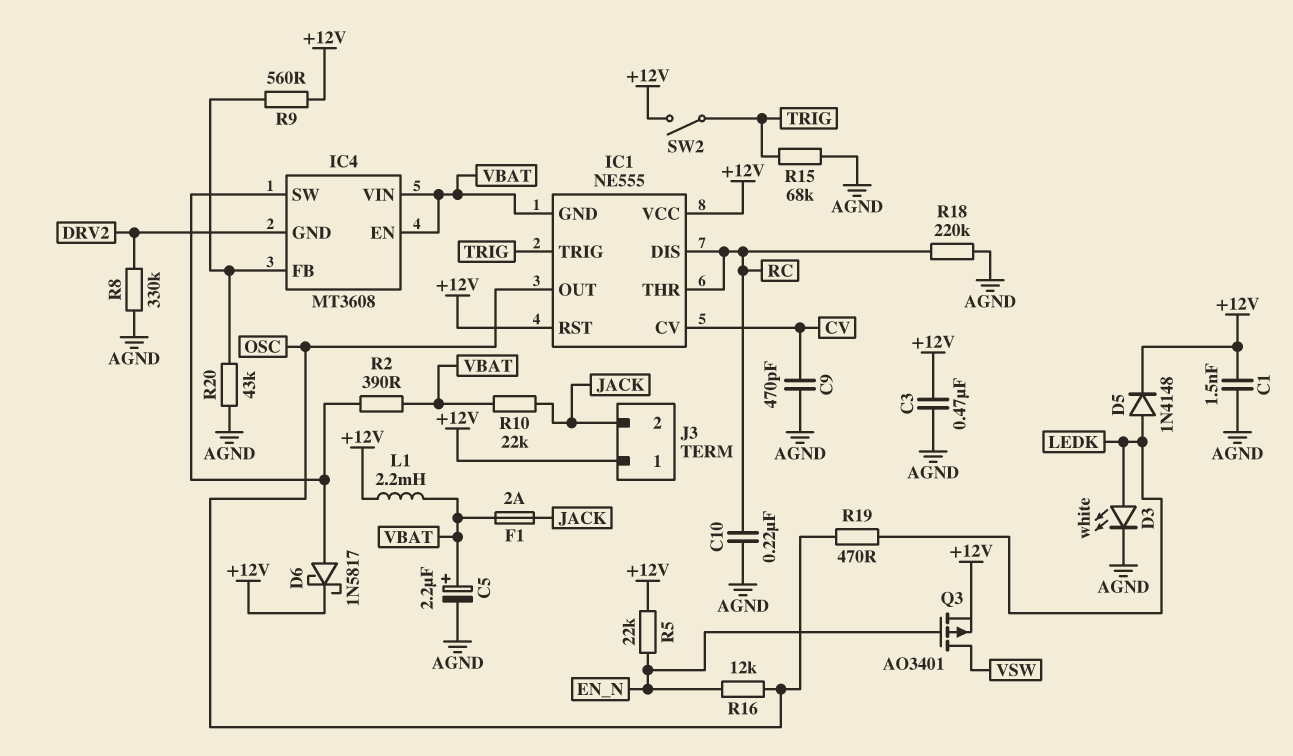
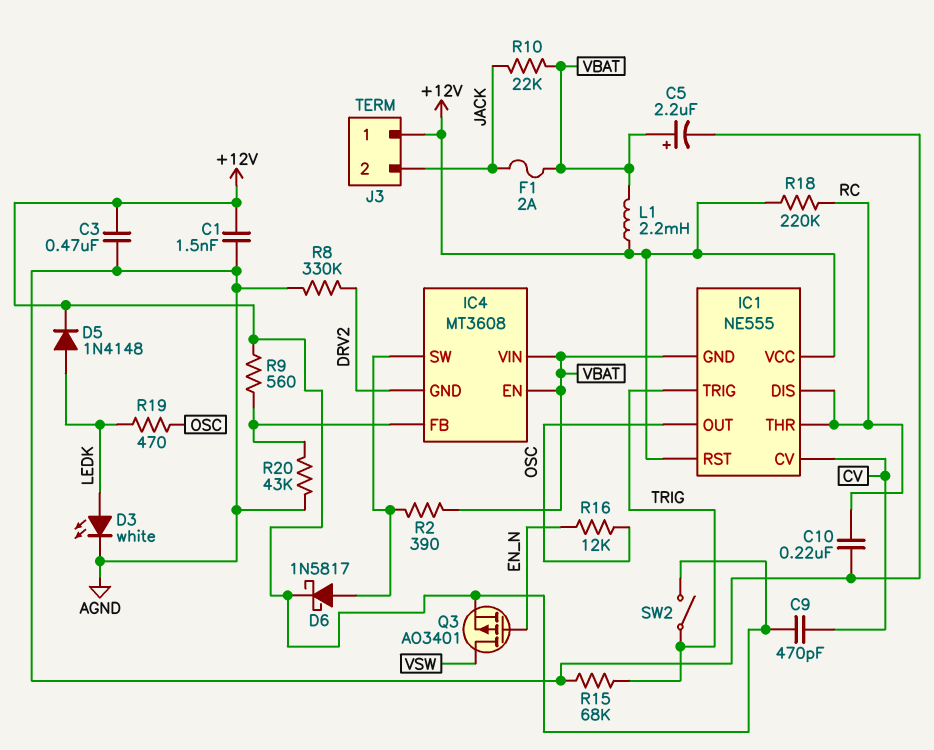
C9: 470pF (AGND, CV) -> 470pF (+12V, CV)
R5: 22k (+12V, EN_N) -> none
R18: 220k (AGND, RC) -> 220k (+12V, RC)

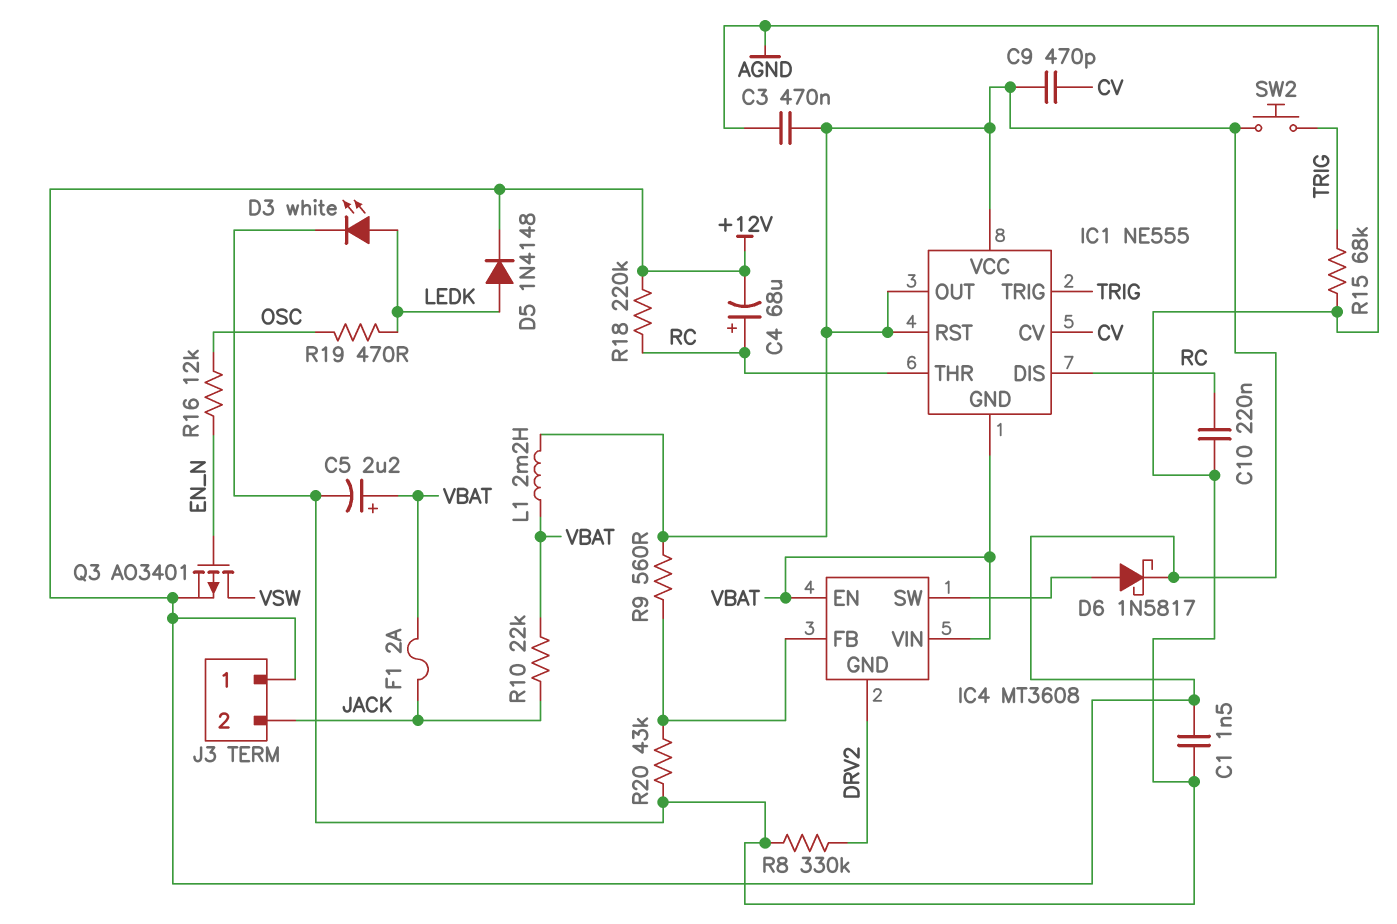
C4: none -> 68uF (plus RC, minus +12V)
IC1 pin OUT: OSC -> +12V
R2: 390 (IC4/SW, VBAT) -> none
SW2: switch (+12V, TRIG) -> button (+12V, TRIG)

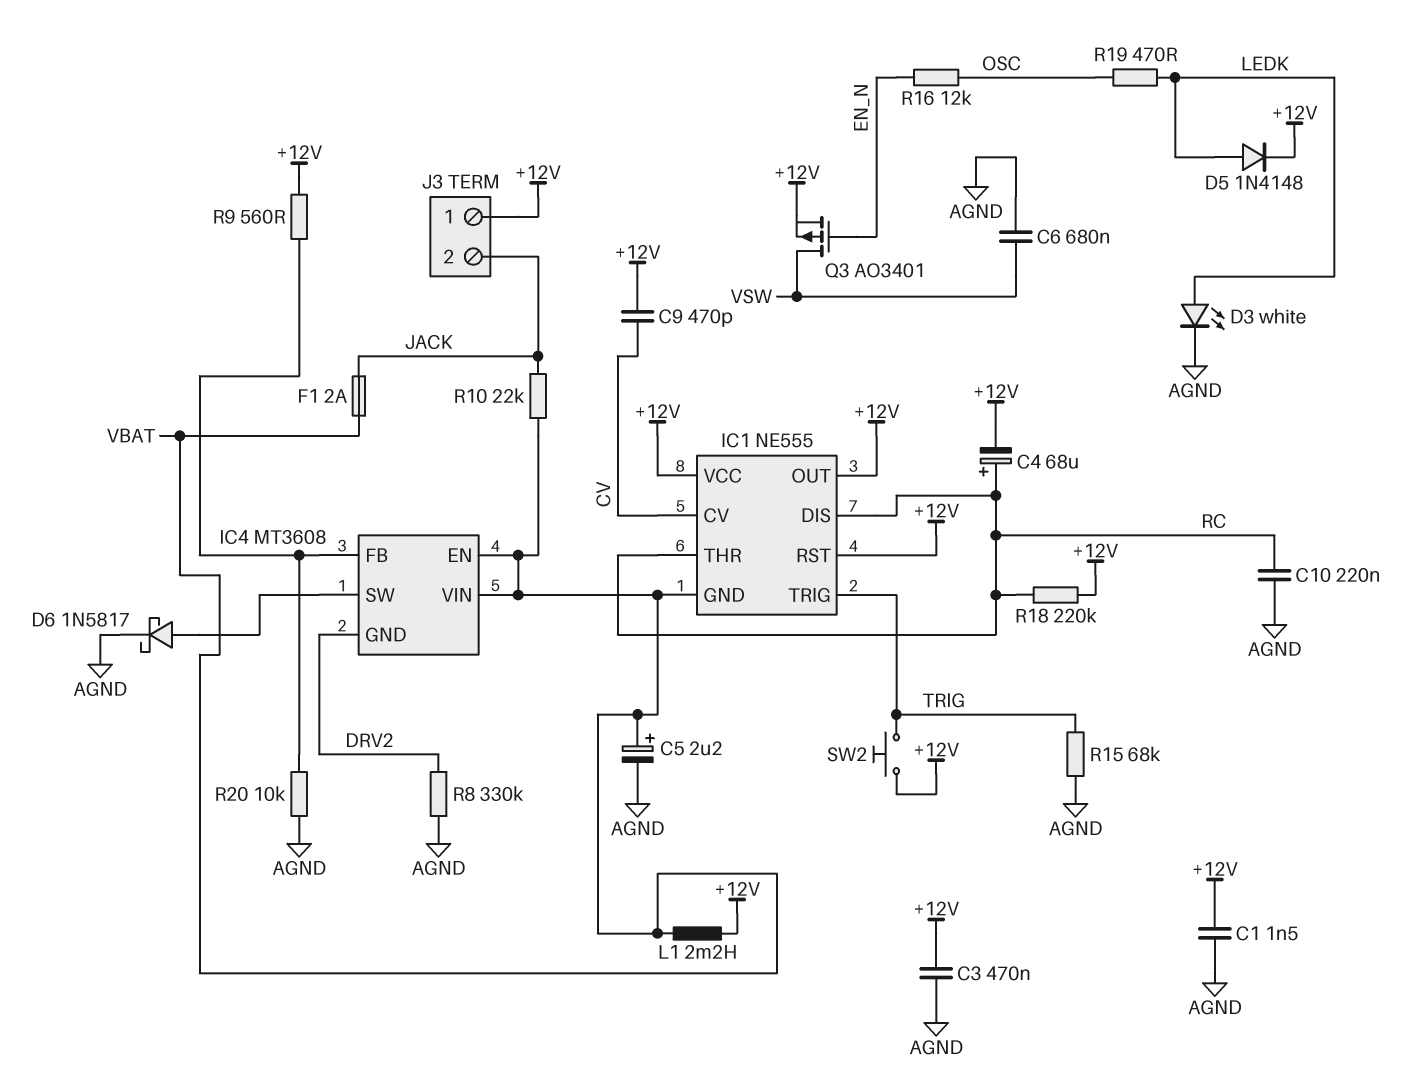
C6: none -> 680nF (AGND, VSW)
D6: schottky 1N5817 (A IC4/SW, K +12V) -> schottky 1N5817 (A IC4/SW, K AGND)
R20: 43k (AGND, IC4/FB) -> 10k (AGND, IC4/FB)

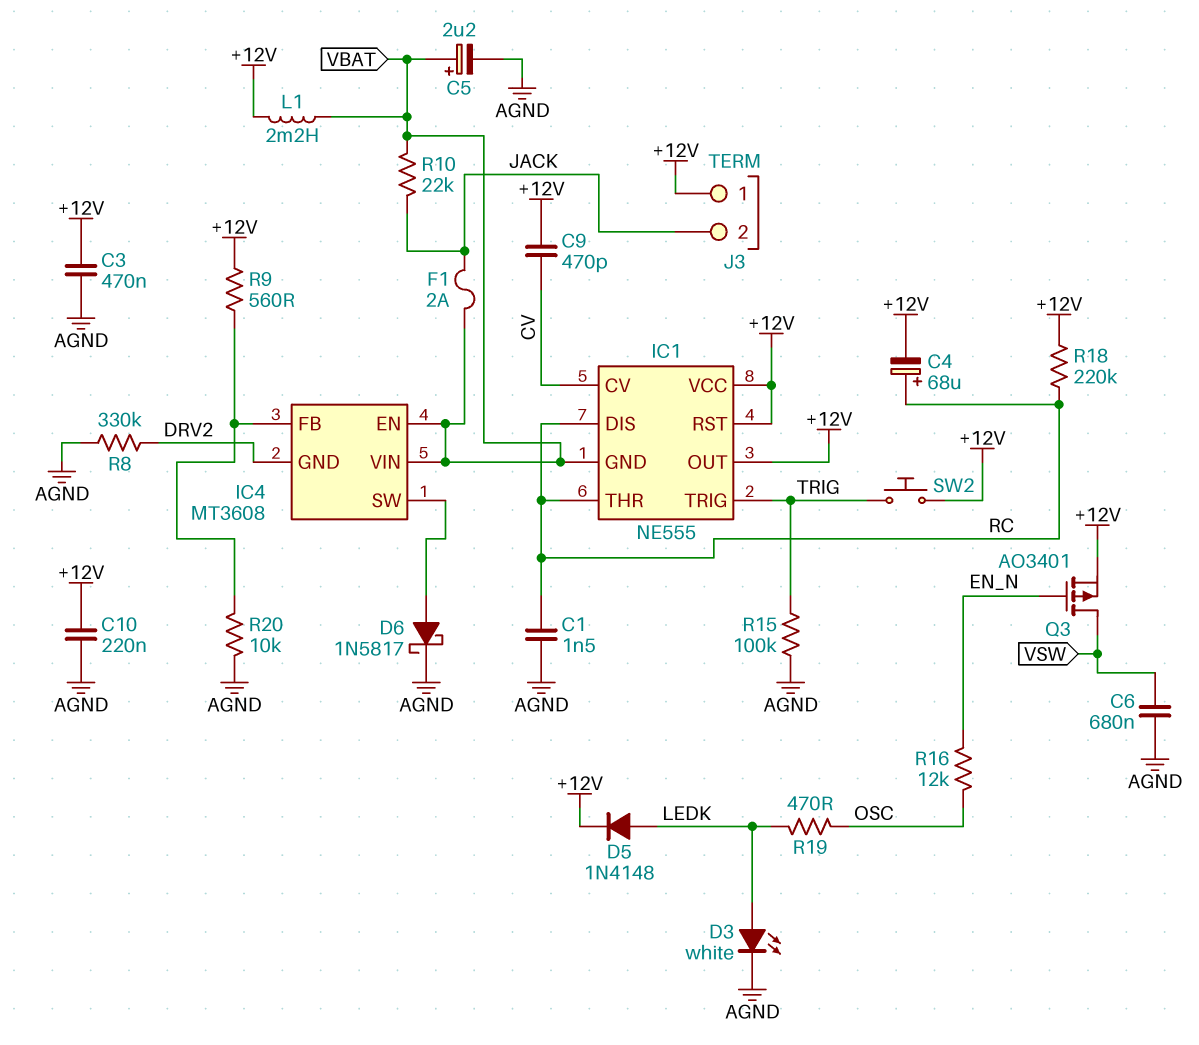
C1: 1.5nF (+12V, AGND) -> 1.5nF (AGND, RC)
C10: 220nF (AGND, RC) -> 220nF (+12V, AGND)
R15: 68k (AGND, TRIG) -> 100k (AGND, TRIG)

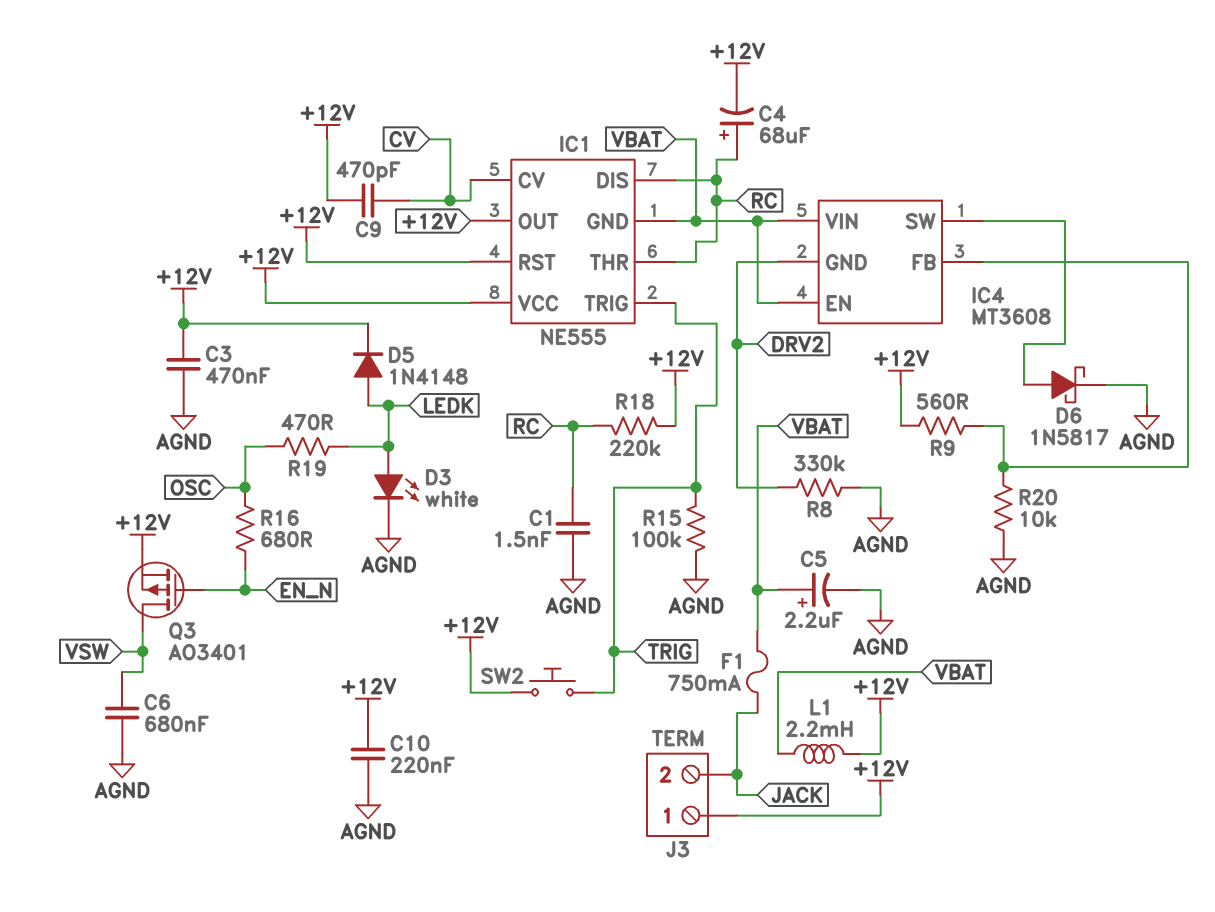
F1: 2A (JACK, VBAT) -> 750mA (JACK, VBAT)
R10: 22k (JACK, VBAT) -> none
R16: 12k (EN_N, OSC) -> 680 (EN_N, OSC)

